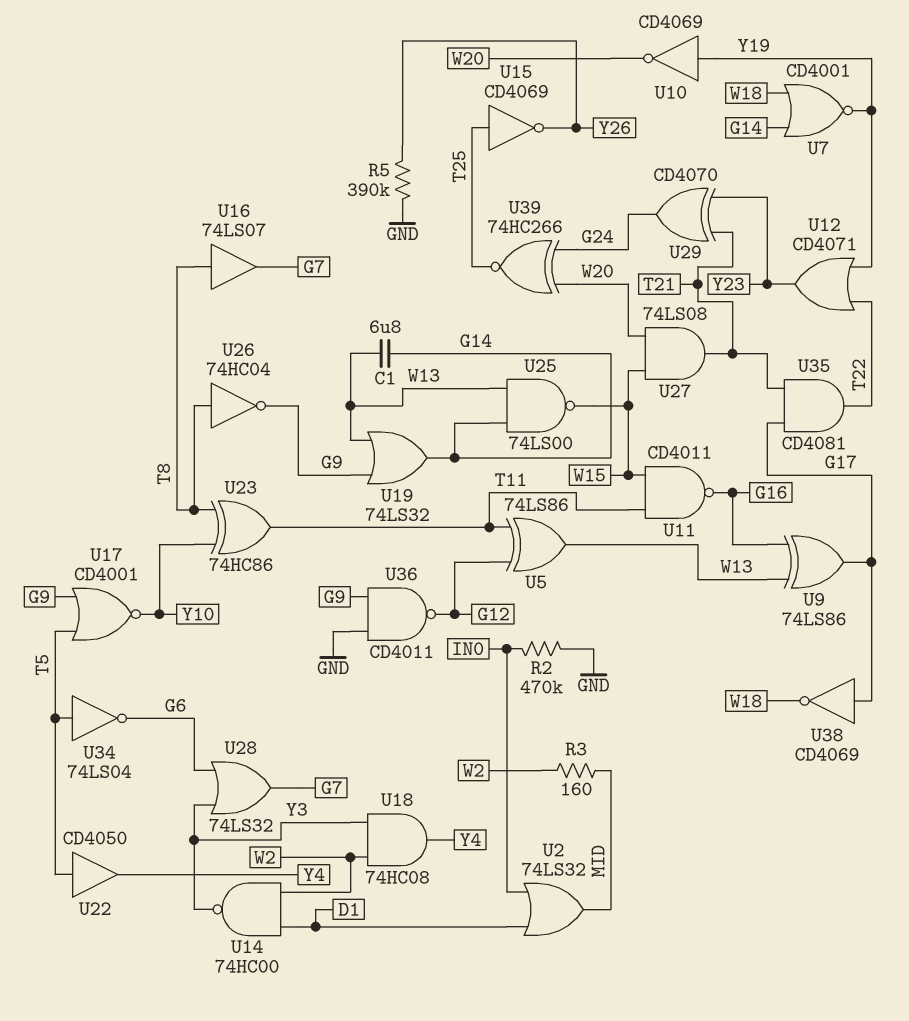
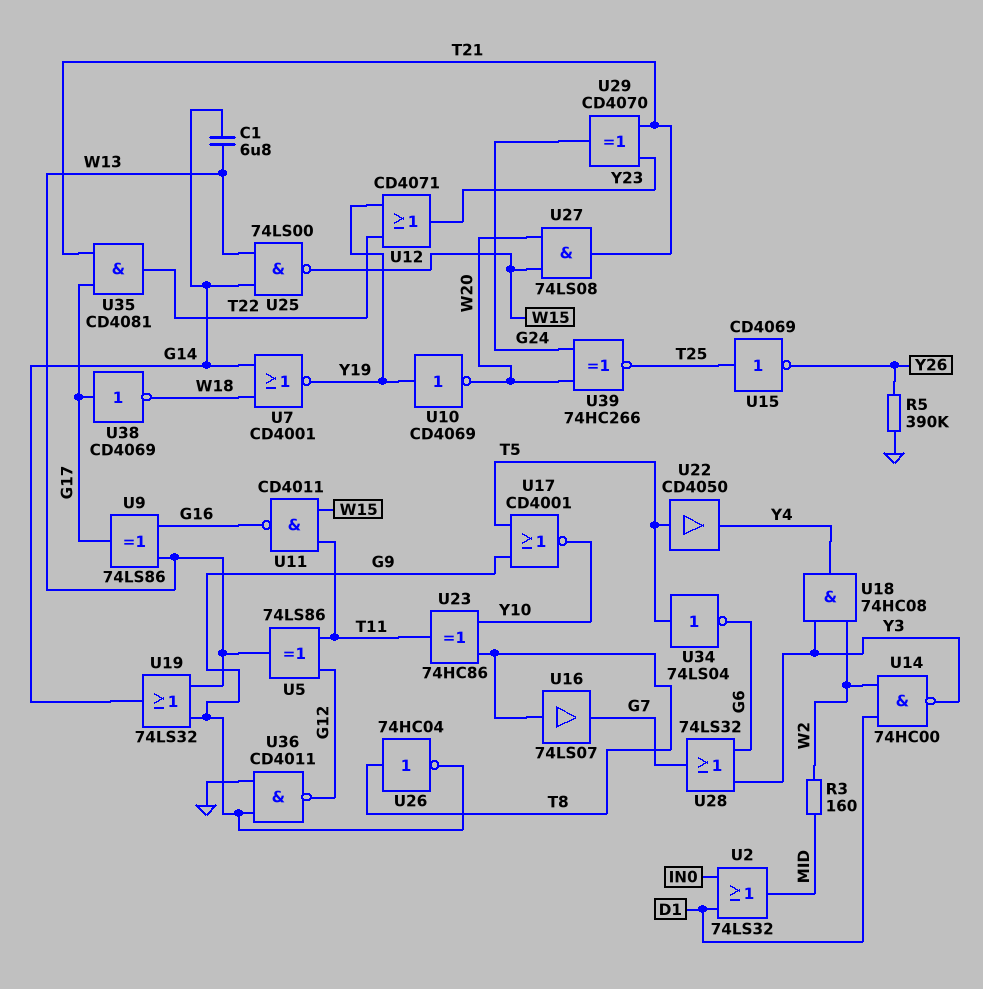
R2: 470k (GND, IN0) -> none

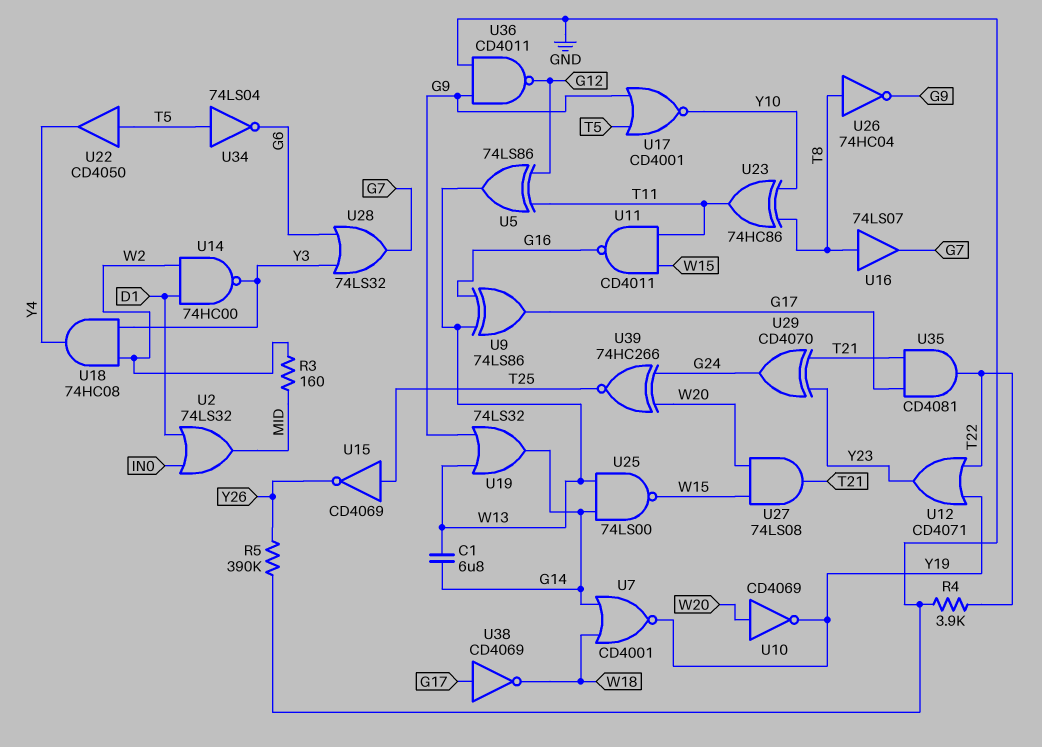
R4: none -> 3.9k (GND, T22)
U10: NOT CD4069 (in Y19, out W20) -> NOT CD4069 (in W20, out Y19)

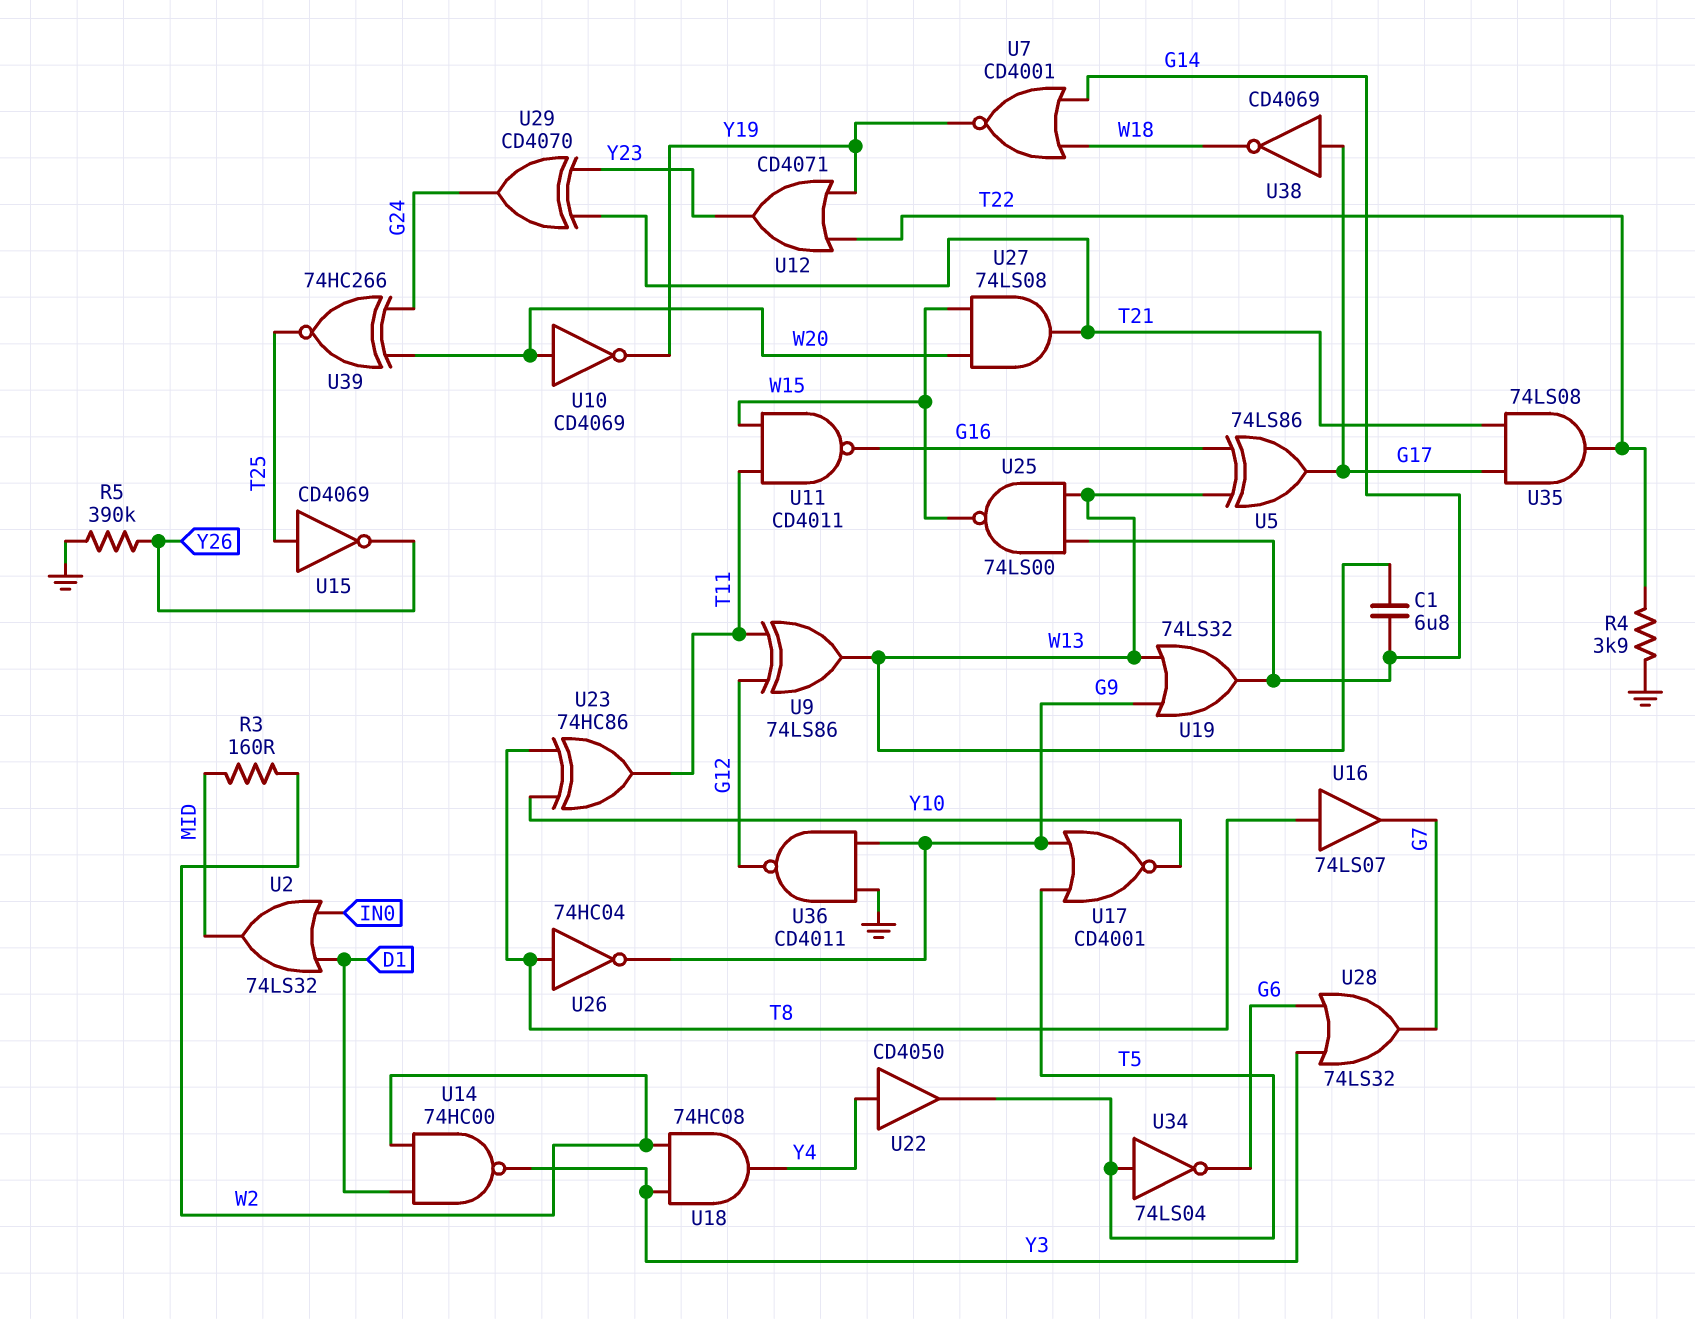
U5: XOR 74LS86 (in G12, in T11, out W13) -> XOR 74LS86 (in G16, in W13, out G17)
U9: XOR 74LS86 (in G16, in W13, out G17) -> XOR 74LS86 (in G12, in T11, out W13)
U22: buffer CD4050 (in T5, out Y4) -> buffer CD4050 (in Y4, out T5)
U35: AND CD4081 (in G17, in T21, out T22) -> AND 74LS08 (in G17, in T21, out T22)

